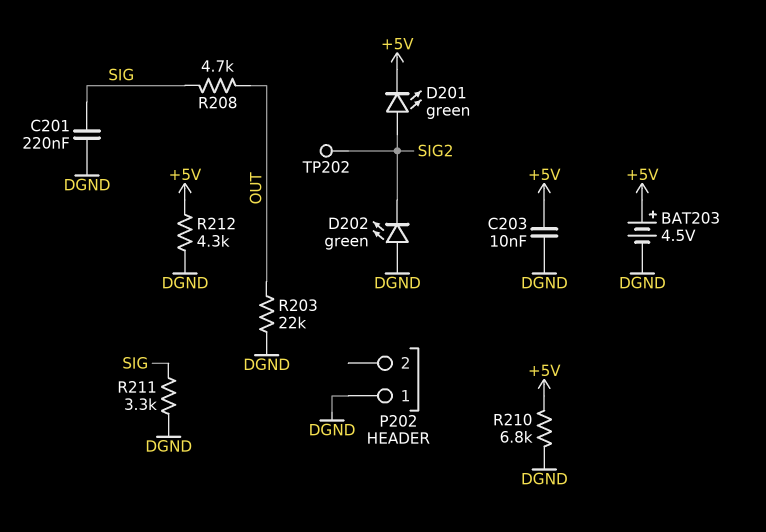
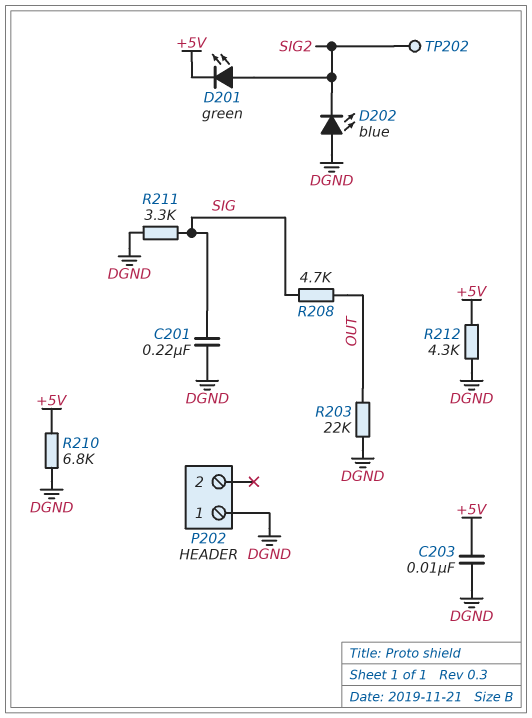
BAT203: 4.5V (plus +5V, minus DGND) -> none
D202: LED green (A DGND, K SIG2) -> LED blue (A DGND, K SIG2)

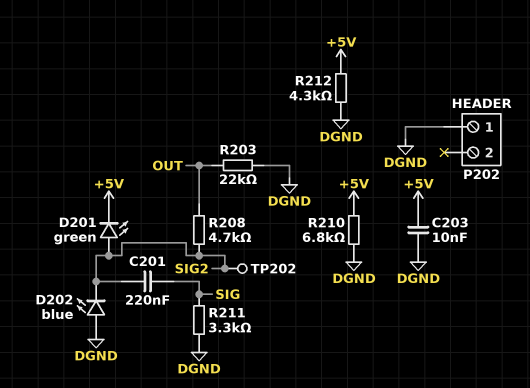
C201: 220nF (DGND, SIG) -> 220nF (SIG, SIG2)
R208: 4.7k (OUT, SIG) -> 4.7k (OUT, SIG2)

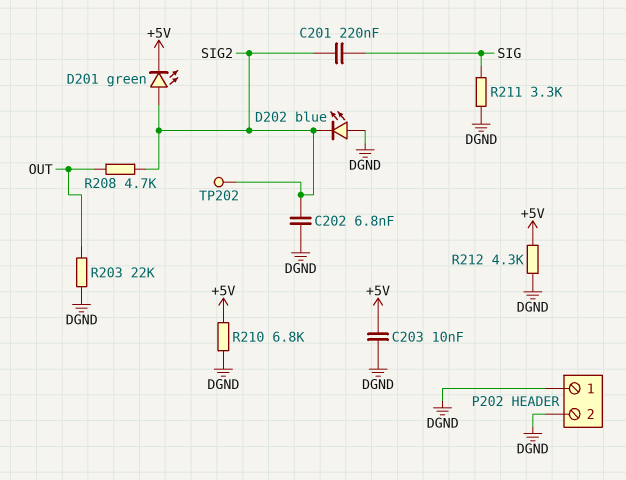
C202: none -> 6.8nF (DGND, SIG2)
P202 pin 2: none -> DGND

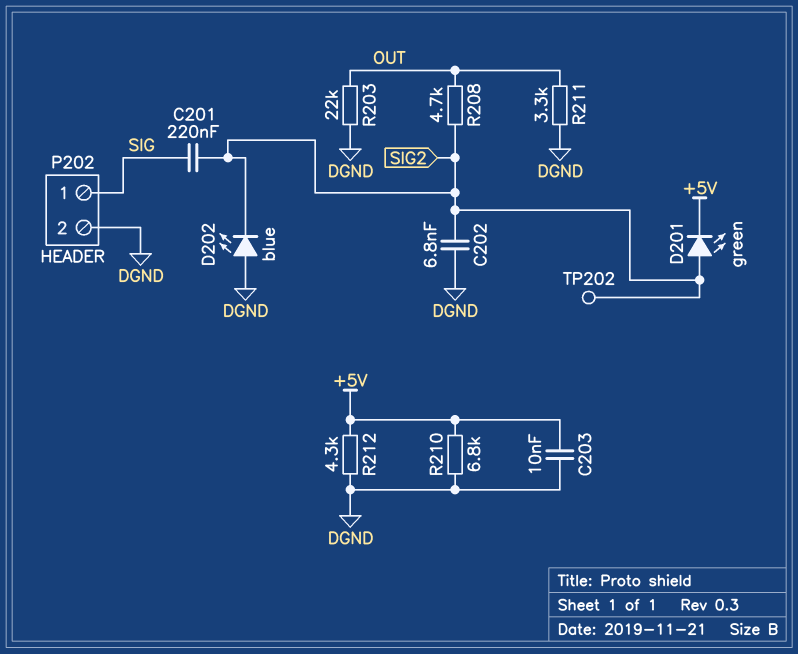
P202 pin 1: DGND -> SIG
R211: 3.3k (DGND, SIG) -> 3.3k (DGND, OUT)

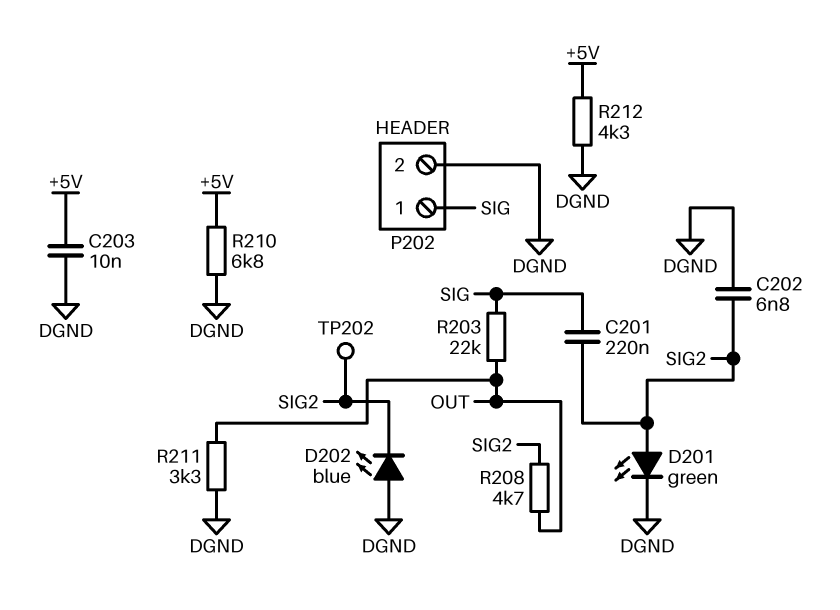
D201: LED green (A SIG2, K +5V) -> LED green (A SIG2, K DGND)
R203: 22k (DGND, OUT) -> 22k (OUT, SIG)

